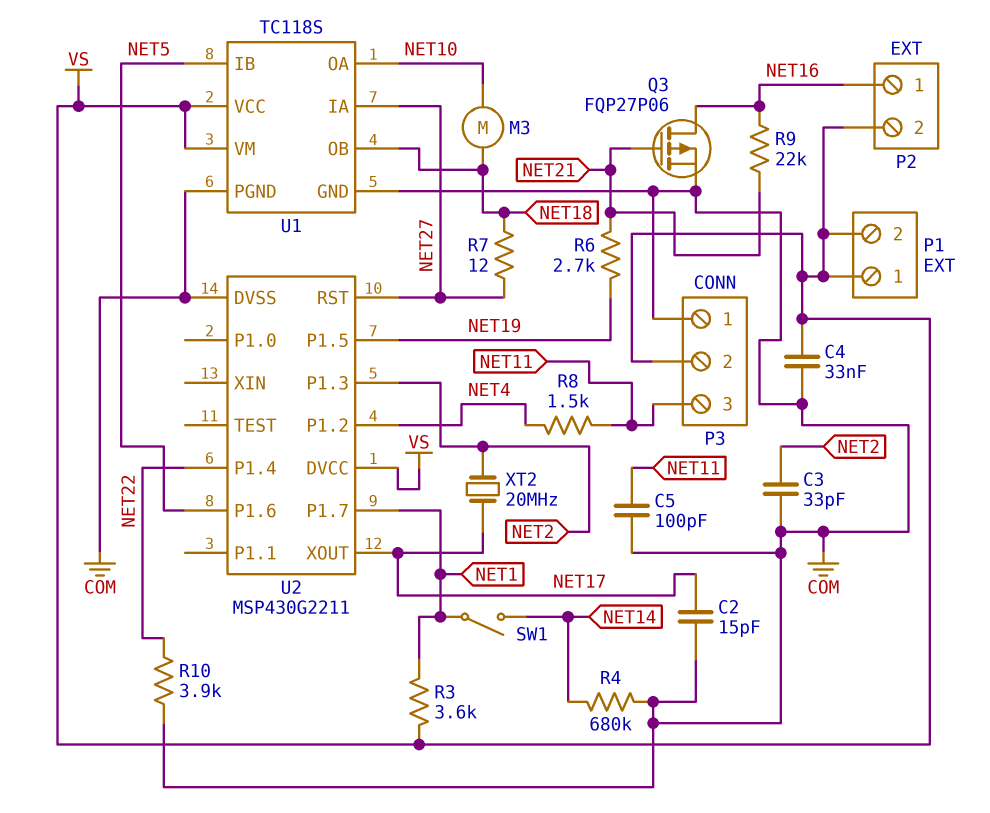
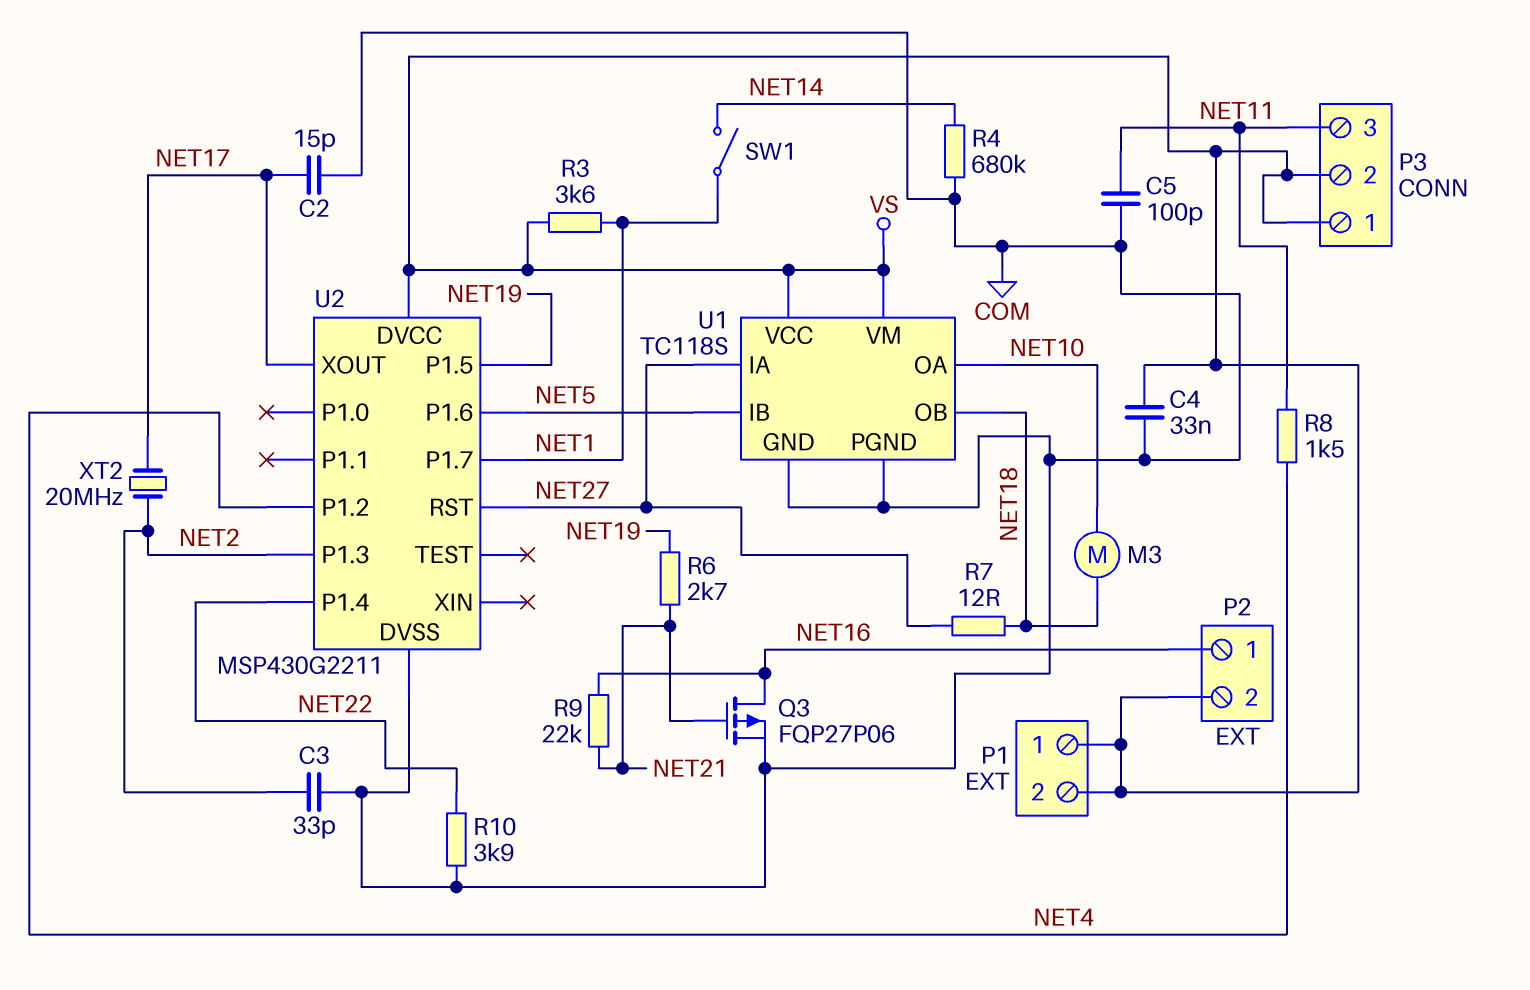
P3 pin 1: COM -> VS

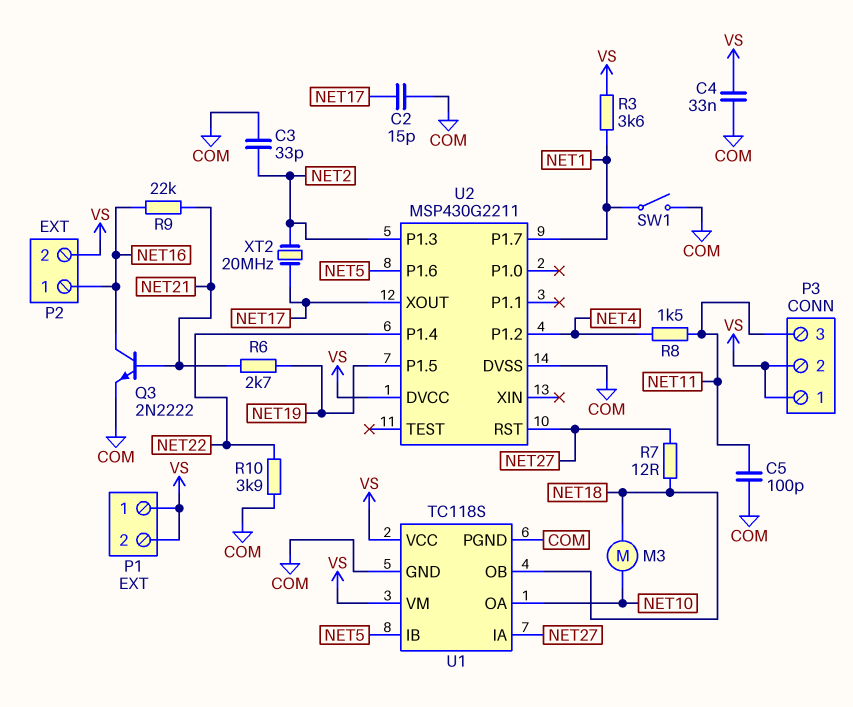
Q3: PMOS FQP27P06 (G NET21, D NET16, S COM) -> NPN 2N2222 (B NET21, C NET16, E COM)
R4: 680k (COM, NET14) -> none
SW1: switch (NET1, NET14) -> switch (COM, NET1)

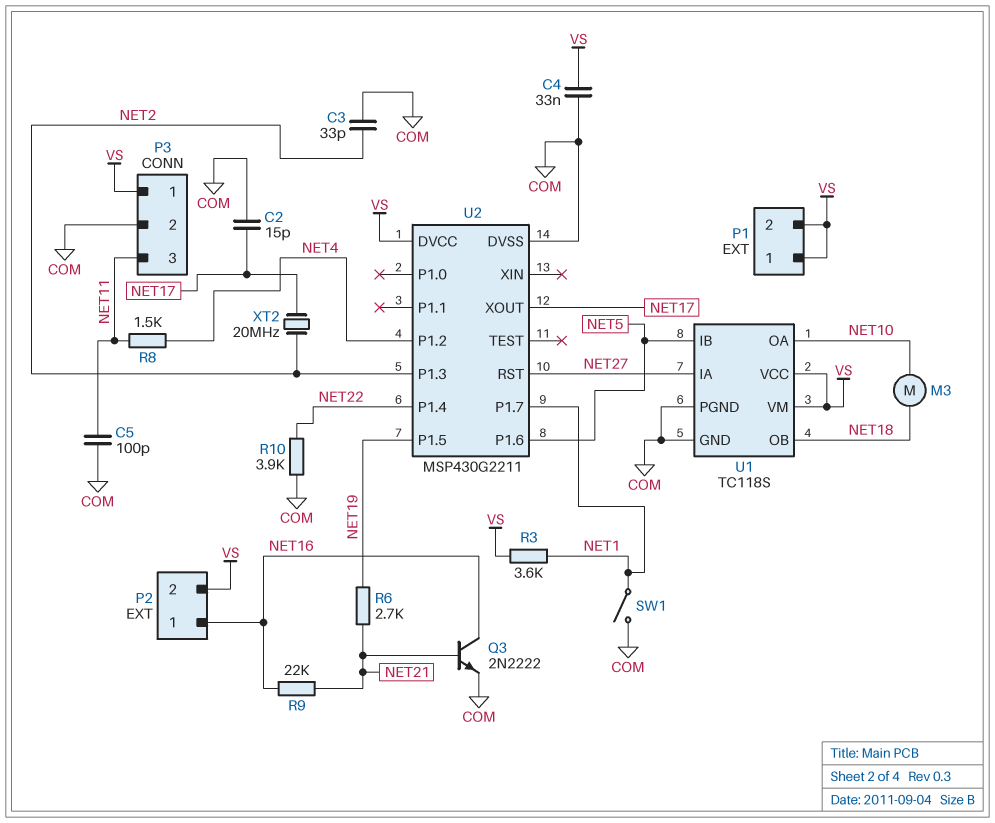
P3 pin 2: VS -> COM
R7: 12 (NET18, NET27) -> none

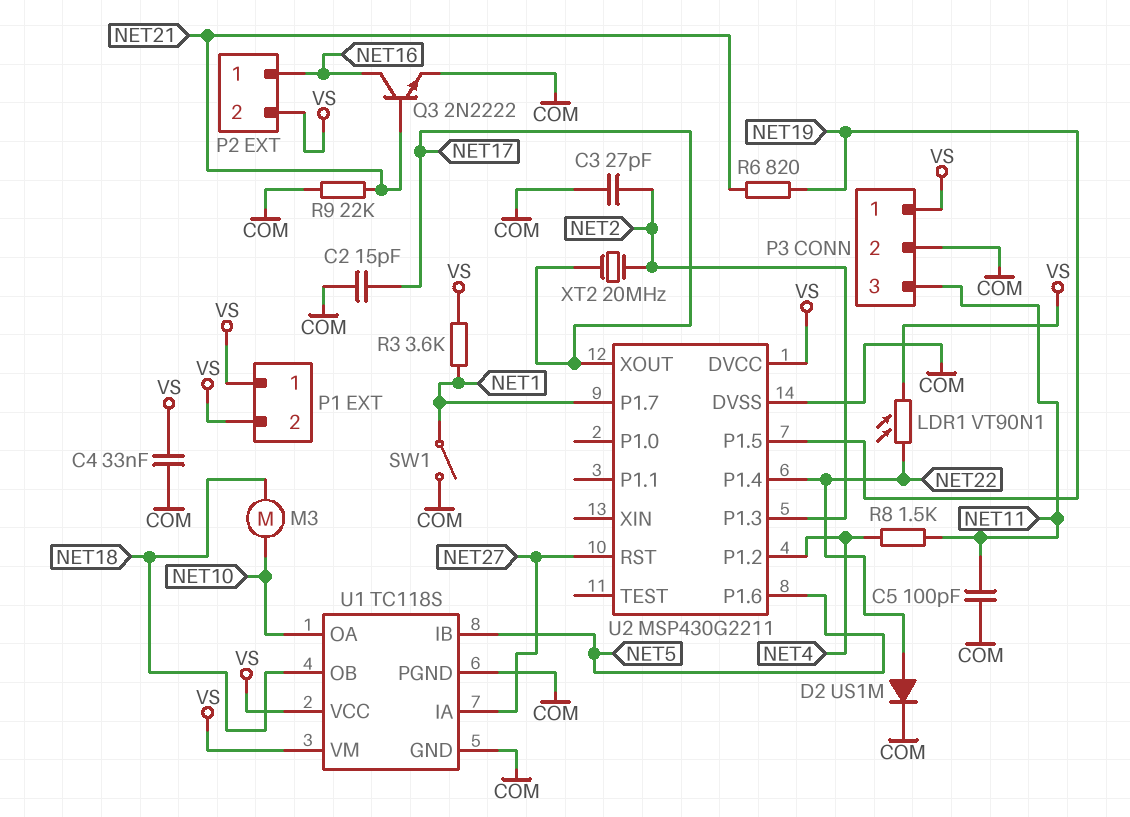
C3: 33pF (COM, NET2) -> 27pF (COM, NET2)
D2: none -> diode US1M (A NET22, K COM)
LDR1: none -> VT90N1 (NET22, VS)
R6: 2.7k (NET19, NET21) -> 820 (NET19, NET21)
R9: 22k (NET16, NET21) -> 22k (COM, NET21)
R10: 3.9k (COM, NET22) -> none

